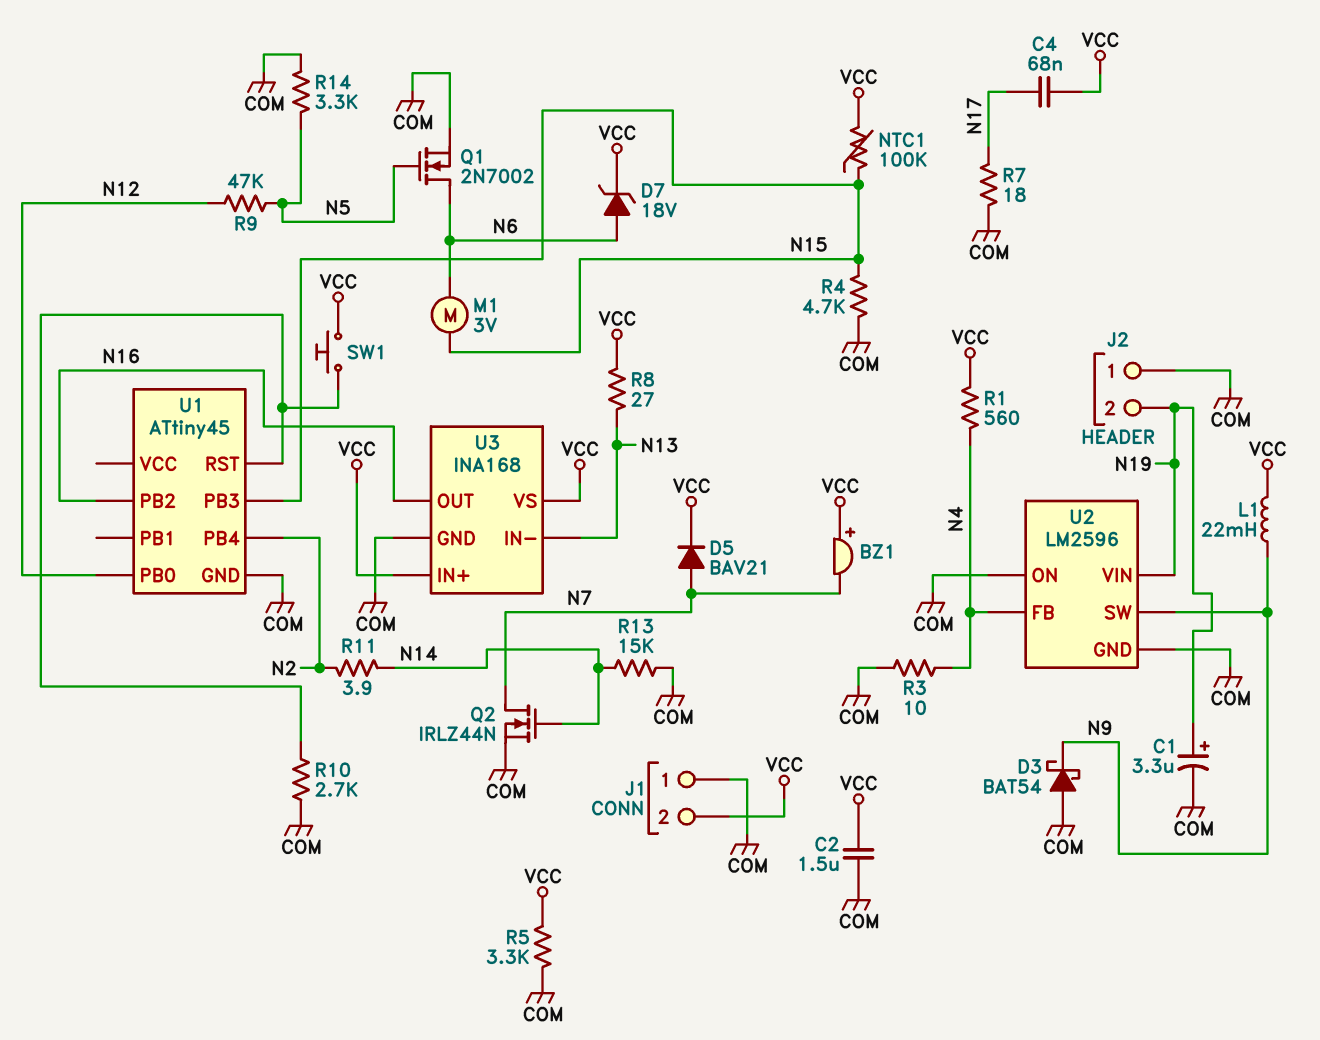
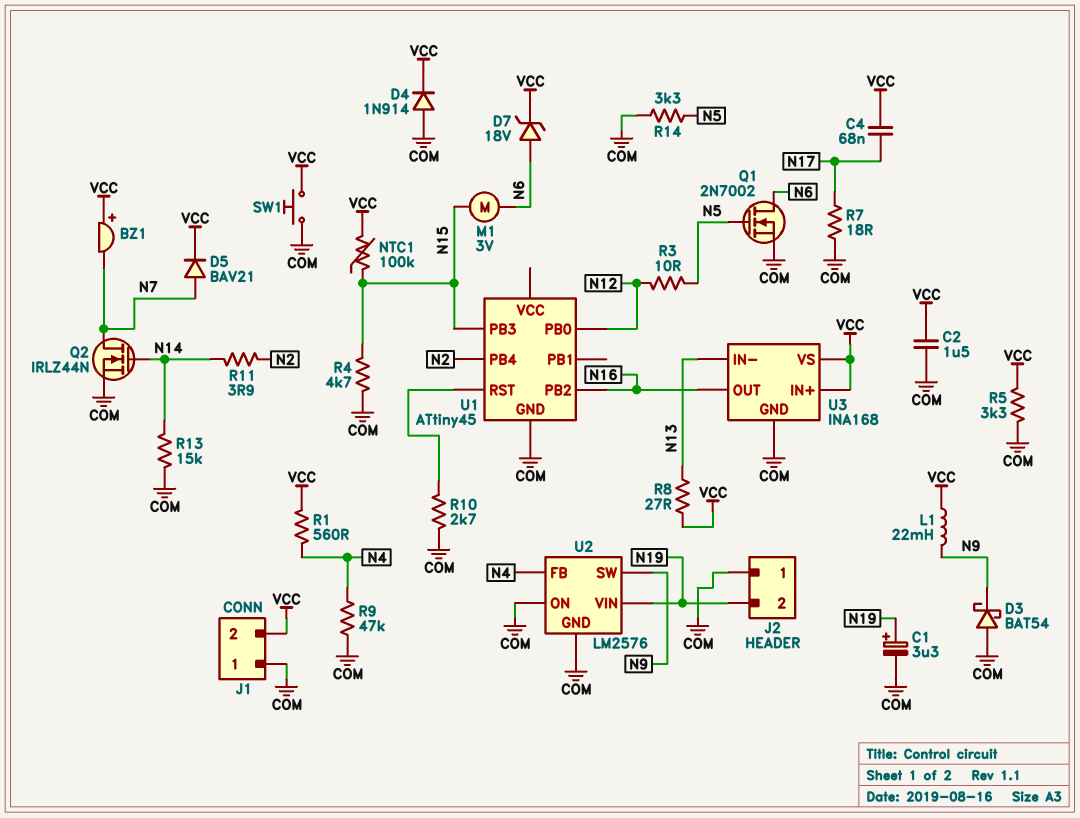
D4: none -> diode 1N914 (A COM, K VCC)
R3: 10 (COM, N4) -> 10 (N5, N12)
R9: 47k (N5, N12) -> 47k (COM, N4)
SW1: button (U1/RST, VCC) -> button (COM, VCC)
U2: LM2596 -> LM2576

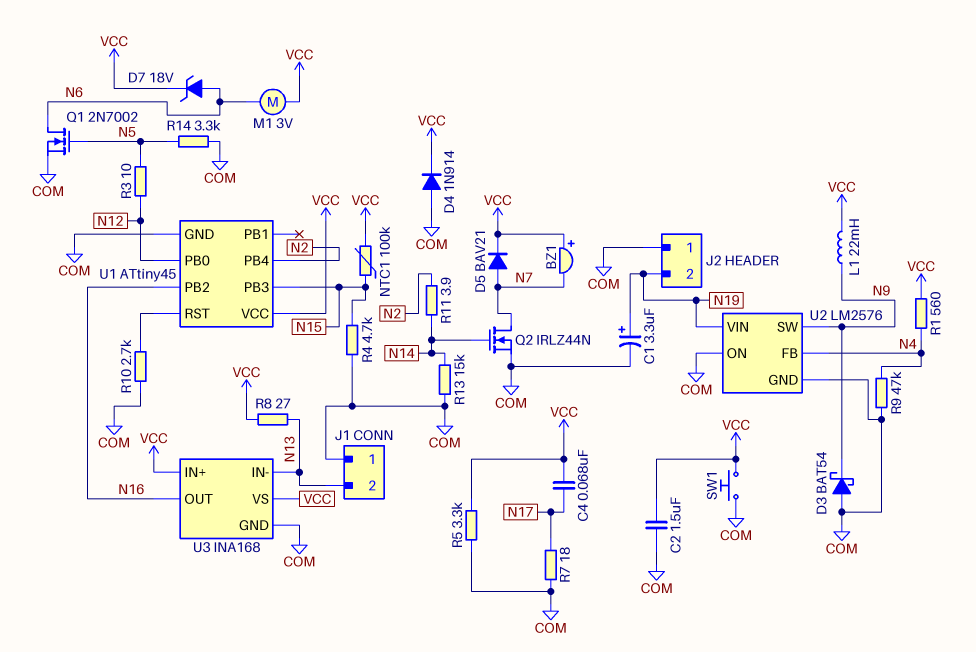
J1 pin 2: VCC -> N13
M1: motor 3V (N6, N15) -> motor 3V (N6, VCC)
U1 pin VCC: none -> VCC

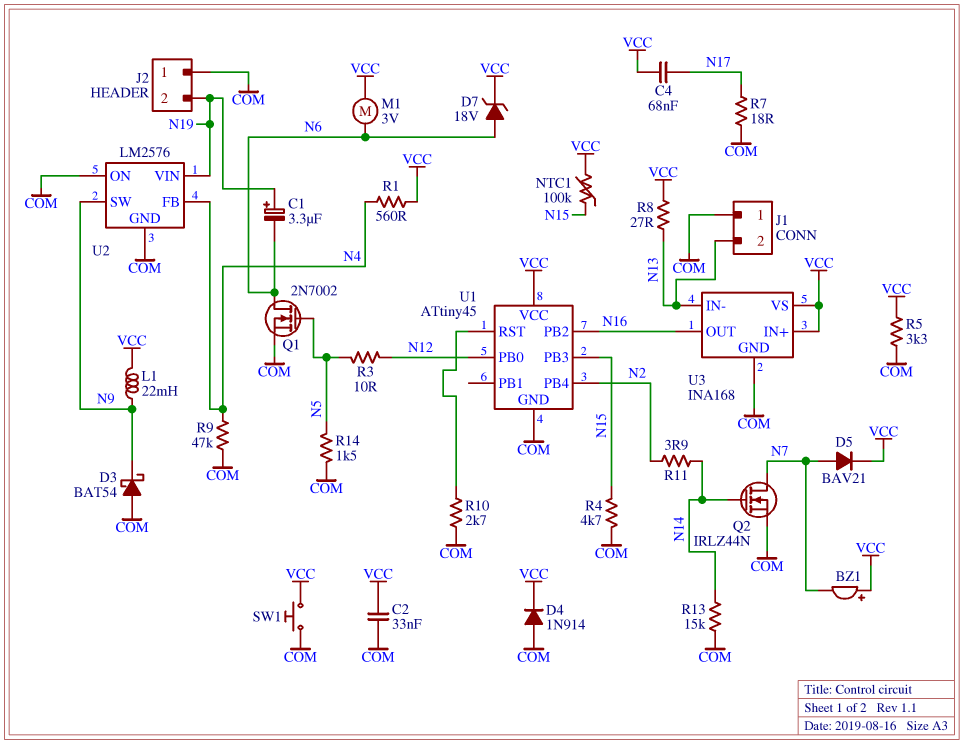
C1: 3.3uF (plus N19, minus COM) -> 3.3uF (plus N19, minus N6)
C2: 1.5uF (COM, VCC) -> 33nF (COM, VCC)
R14: 3.3k (COM, N5) -> 1.5k (COM, N5)

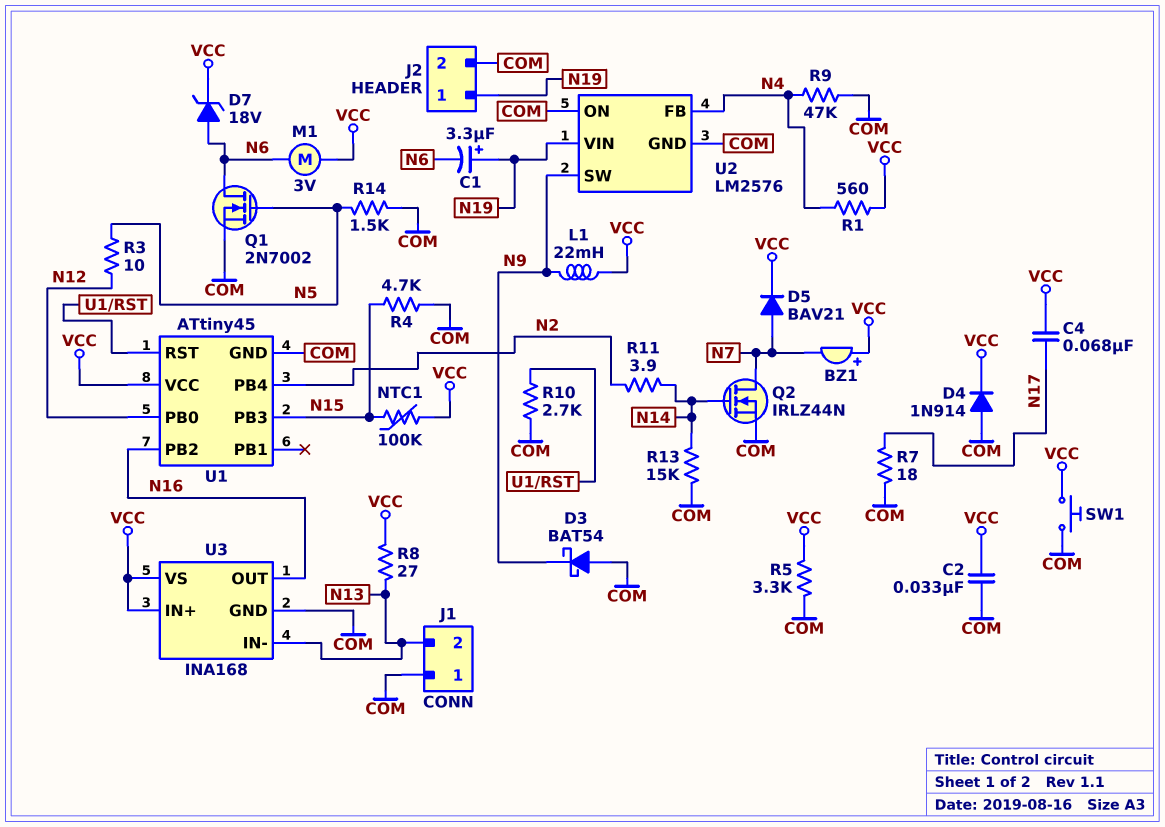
J2 pin 1: COM -> N19
J2 pin 2: N19 -> COM

